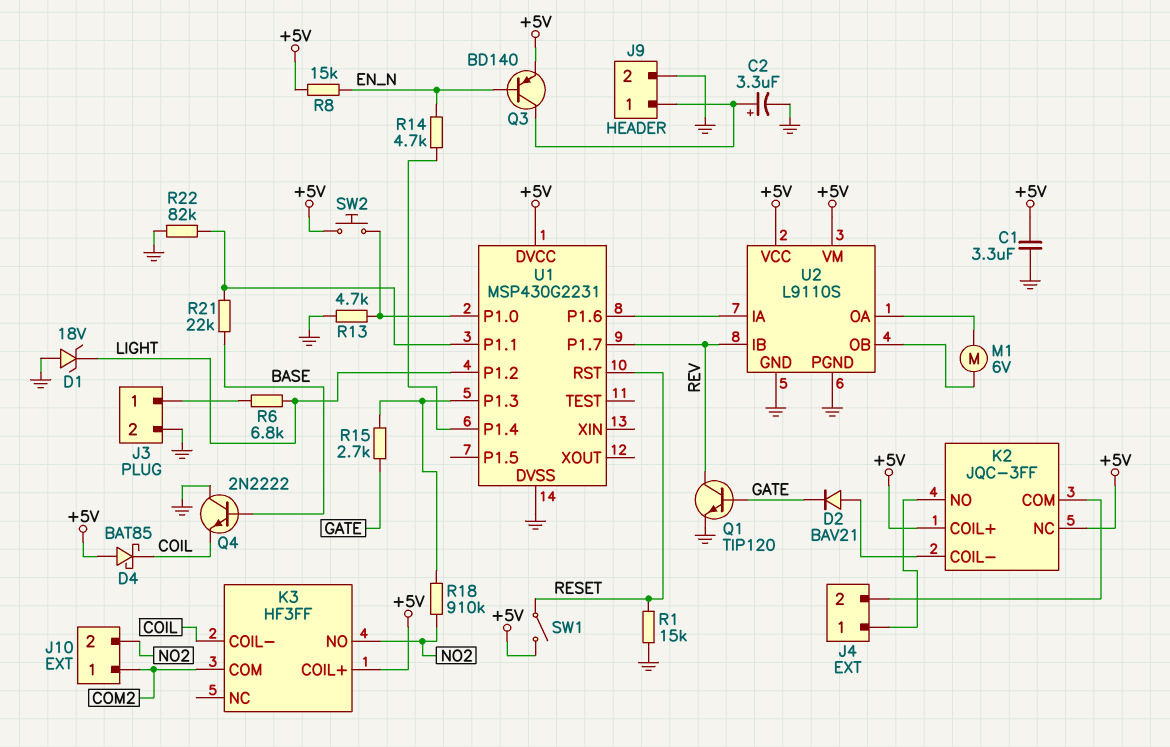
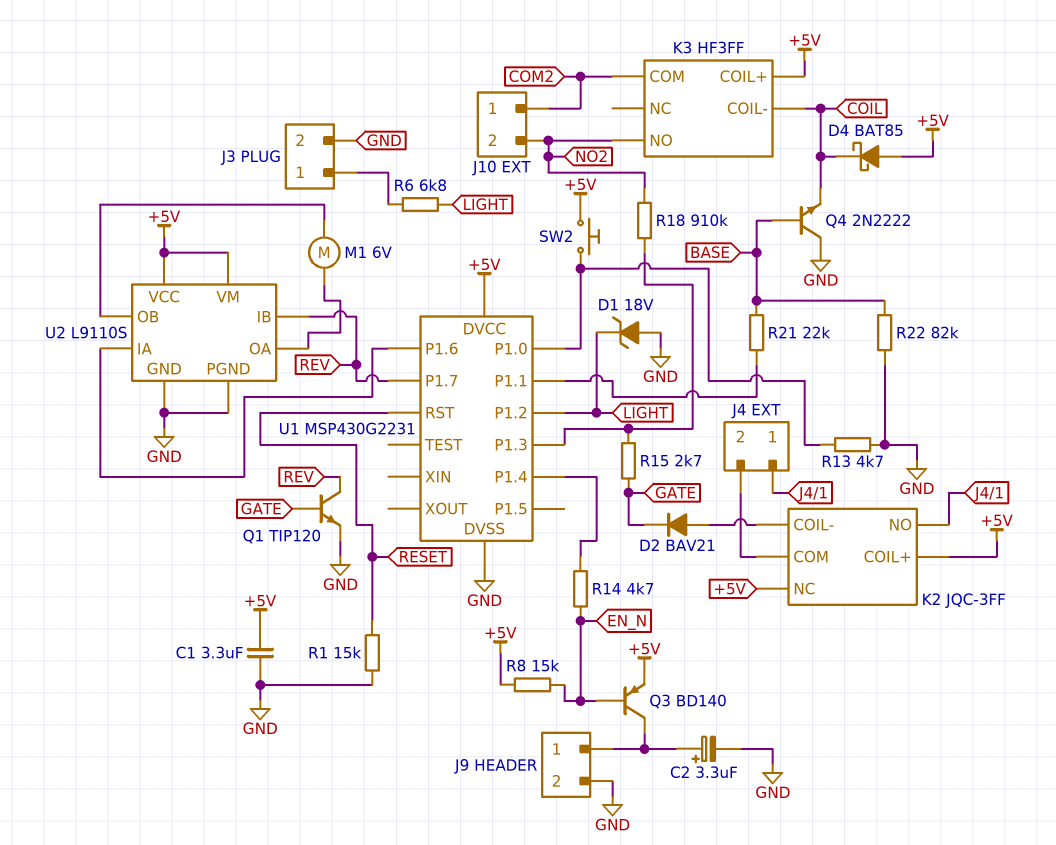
R22: 82k (GND, U1/P1.1) -> 82k (BASE, GND)
SW1: switch (+5V, RESET) -> none

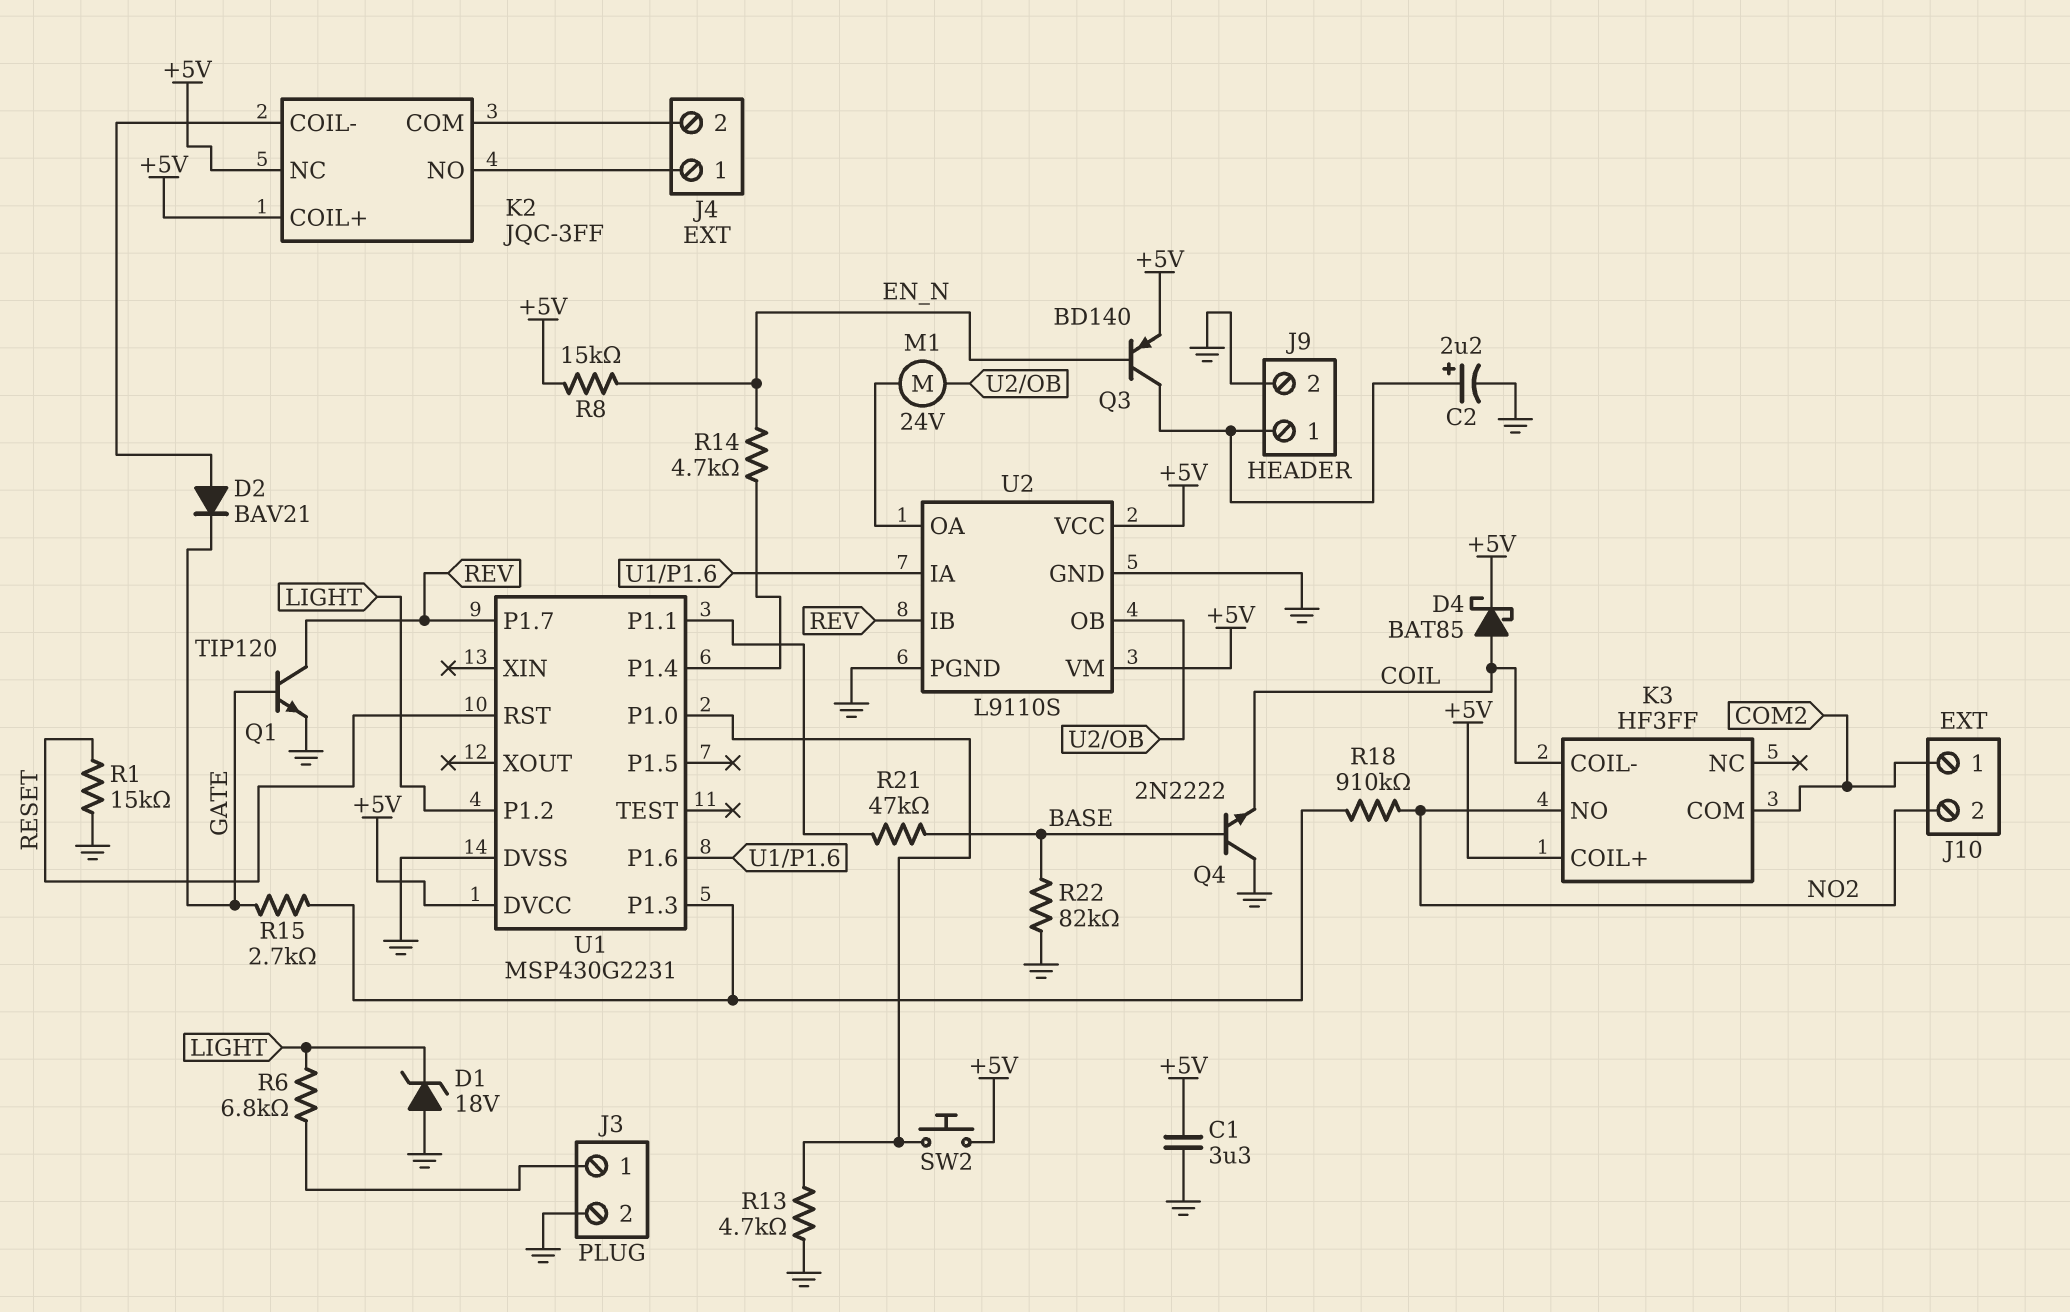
C2: 3.3uF (plus J9/1, minus GND) -> 2.2uF (plus J9/1, minus GND)
D4: schottky BAT85 (A +5V, K COIL) -> schottky BAT85 (A COIL, K +5V)
M1: motor 6V (U2/OA, U2/OB) -> motor 24V (U2/OA, U2/OB)
R21: 22k (BASE, U1/P1.1) -> 47k (BASE, U1/P1.1)

